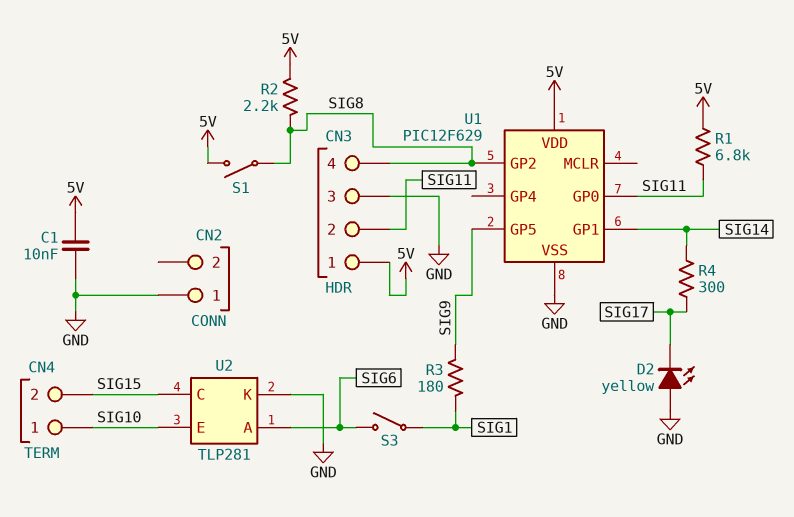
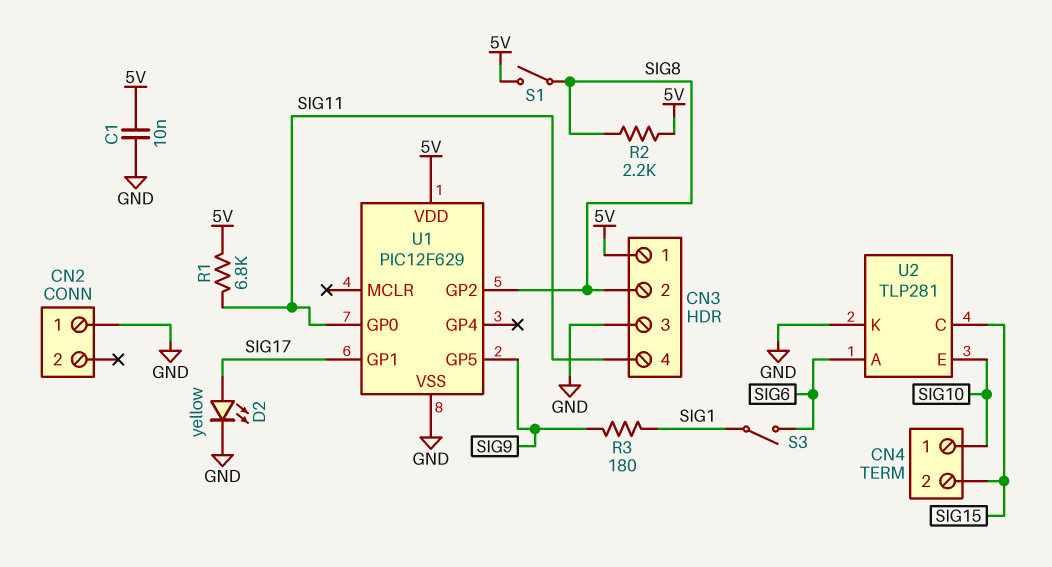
CN3 pin 2: SIG11 -> SIG8
CN3 pin 4: SIG8 -> SIG11
D2: LED yellow (A GND, K SIG17) -> LED yellow (A SIG17, K GND)
R4: 300 (SIG14, SIG17) -> none
U1 pin GP1: SIG14 -> SIG17

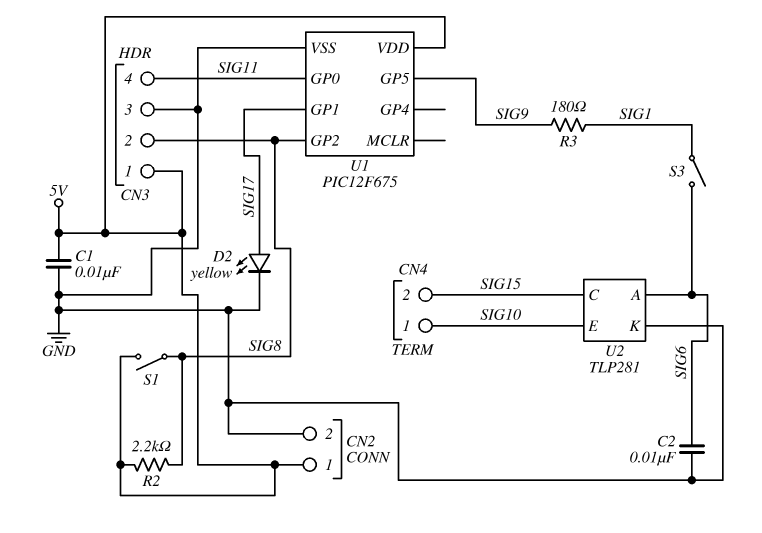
C2: none -> 10nF (GND, SIG6)
CN2 pin 1: GND -> 5V
CN2 pin 2: none -> GND
R1: 6.8k (5V, SIG11) -> none
U1: PIC12F629 -> PIC12F675

